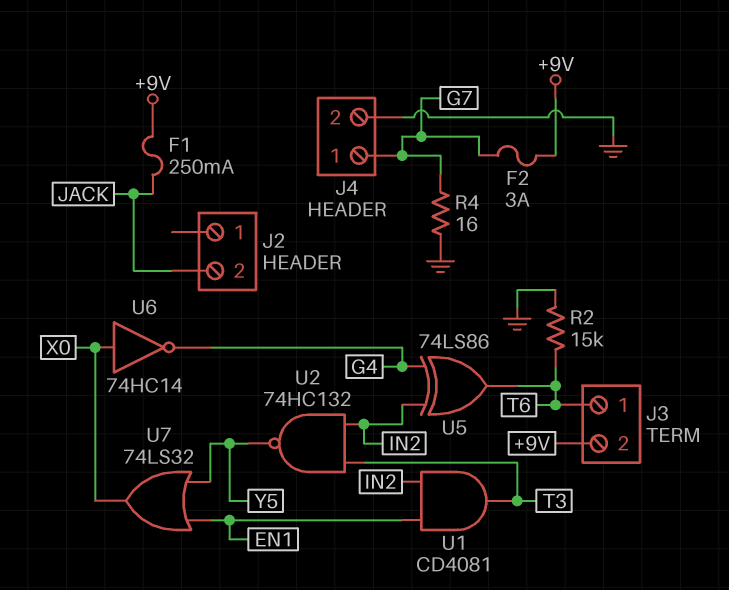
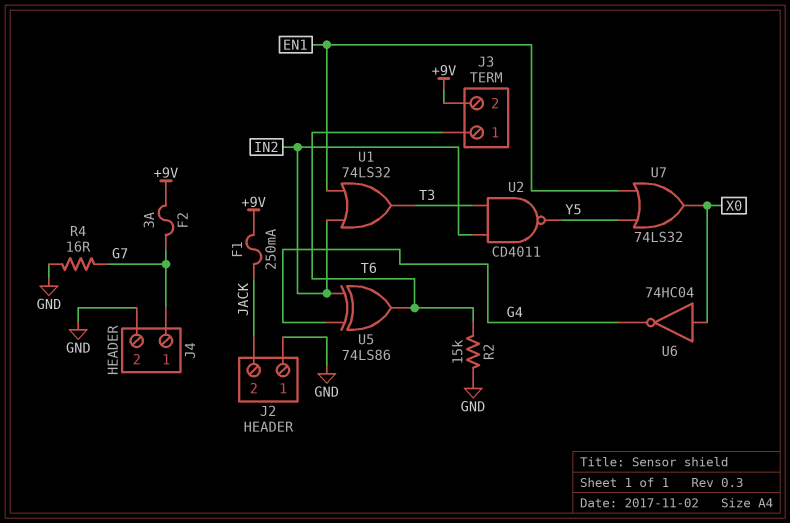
J2 pin 1: none -> GND
U1: AND CD4081 (in EN1, in IN2, out T3) -> OR 74LS32 (in EN1, in IN2, out T3)
U2: NAND 74HC132 (in IN2, in T3, out Y5) -> NAND CD4011 (in IN2, in T3, out Y5)
U6: NOT 74HC14 (in X0, out G4) -> NOT 74HC04 (in X0, out G4)

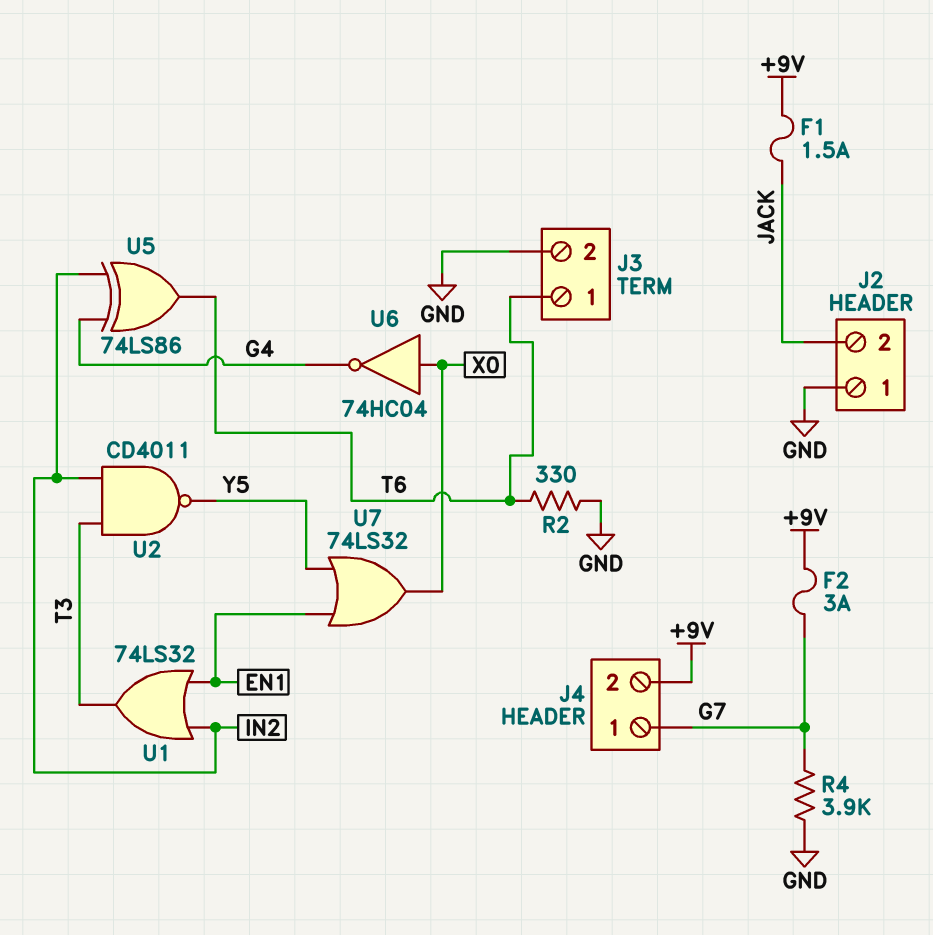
F1: 250mA (+9V, JACK) -> 1.5A (+9V, JACK)
J3 pin 2: +9V -> GND
J4 pin 2: GND -> +9V
R2: 15k (GND, T6) -> 330 (GND, T6)
R4: 16 (G7, GND) -> 3.9k (G7, GND)

